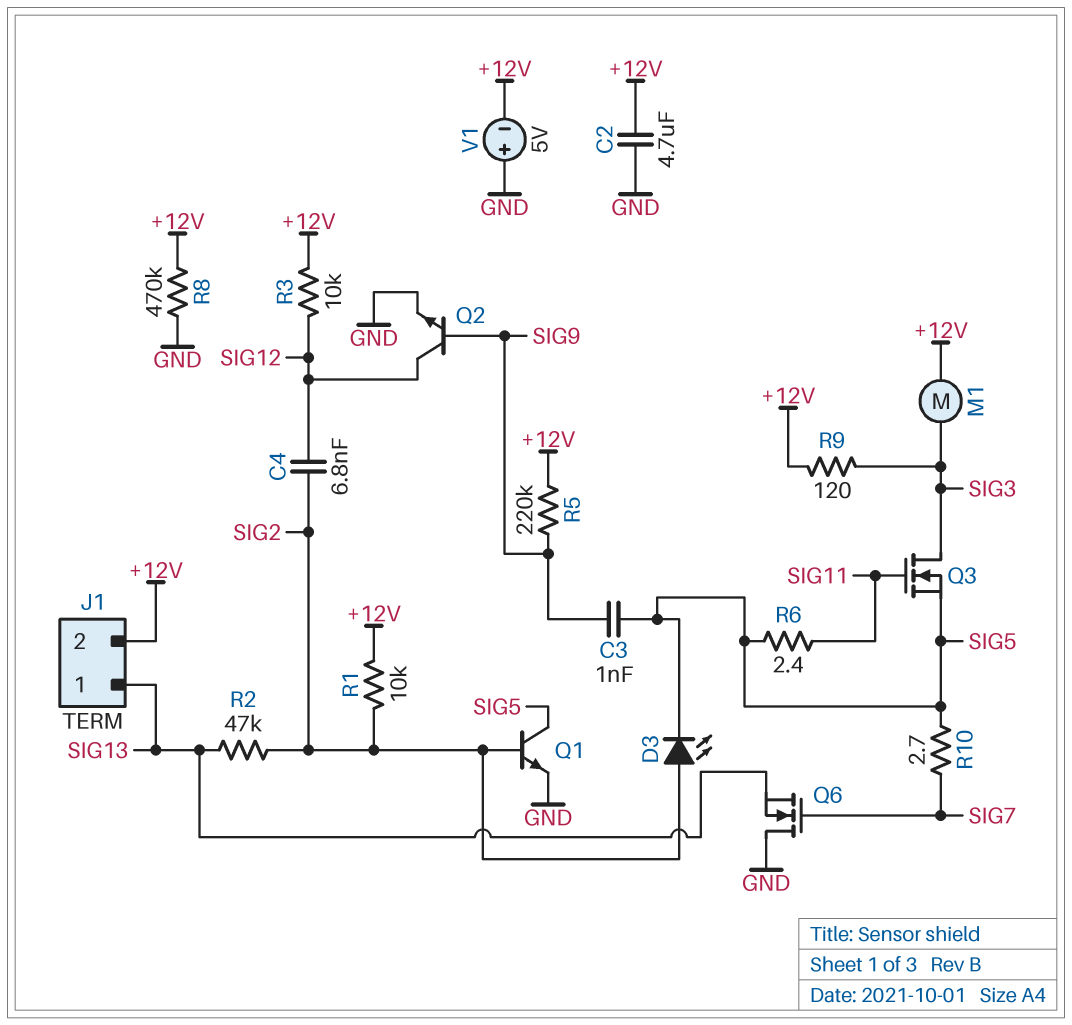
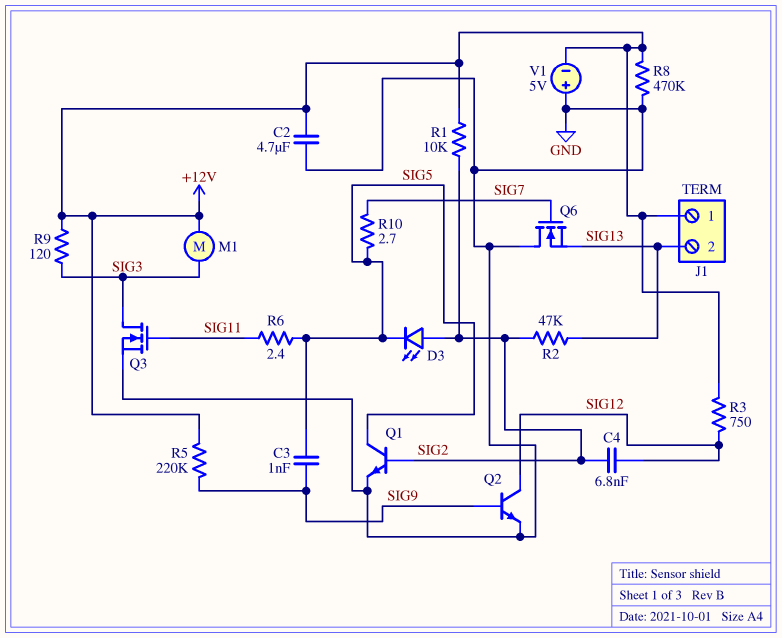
J1 pin 1: SIG13 -> +12V
J1 pin 2: +12V -> SIG13
Q3: NMOS (G SIG11, D SIG3, S SIG5) -> NMOS (G SIG11, D SIG3, S GND)
R3: 10k (+12V, SIG12) -> 750 (+12V, SIG12)

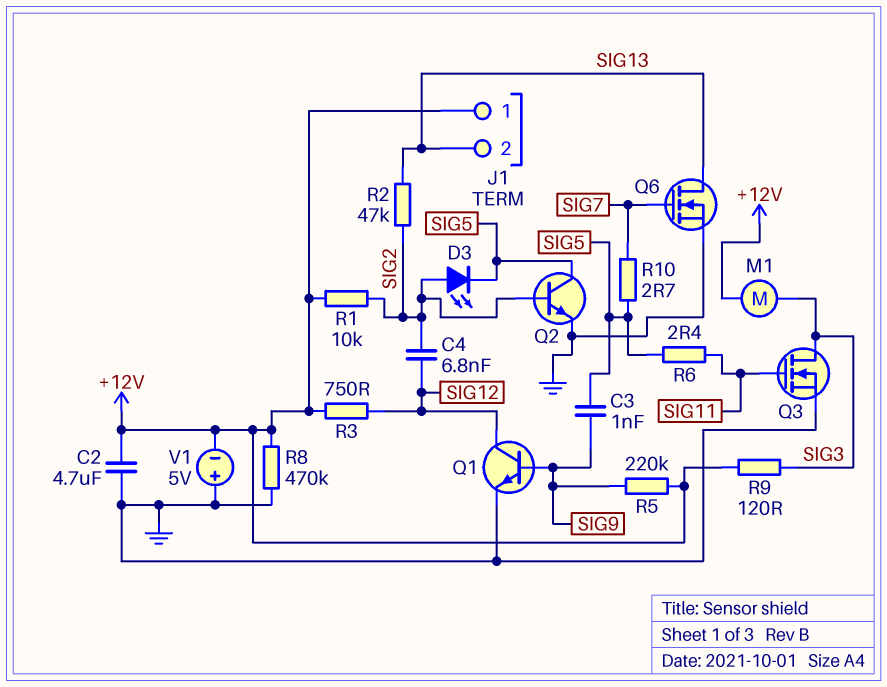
Q1: NPN (B SIG2, C SIG5, E GND) -> NPN (B SIG9, C SIG12, E GND)
Q2: NPN (B SIG9, C SIG12, E GND) -> NPN (B SIG2, C SIG5, E GND)
Q6: NMOS (G SIG7, D GND, S SIG13) -> NMOS (G SIG7, D SIG13, S GND)

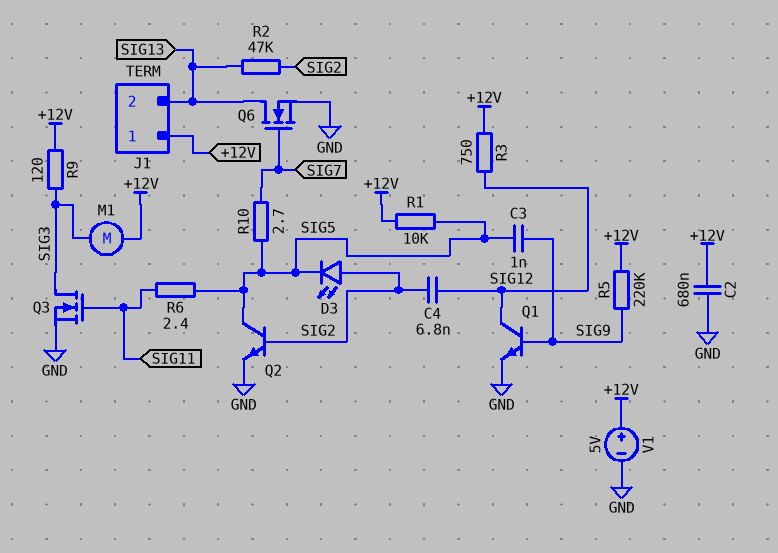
C2: 4.7uF (+12V, GND) -> 680nF (+12V, GND)
R1: 10k (+12V, SIG2) -> 10k (+12V, SIG5)
R8: 470k (+12V, GND) -> none
V1: 5V (plus GND, minus +12V) -> 5V (plus +12V, minus GND)

